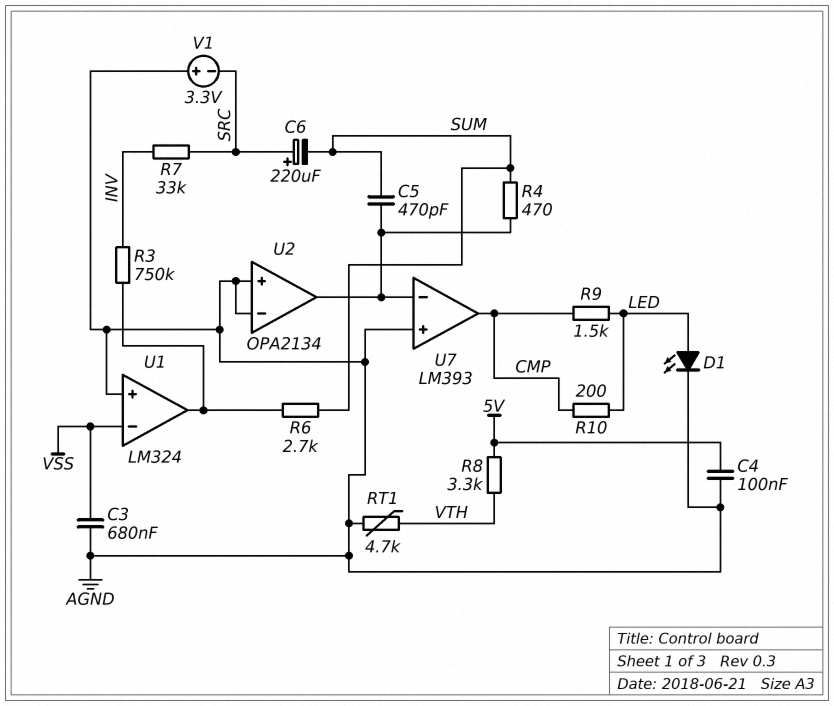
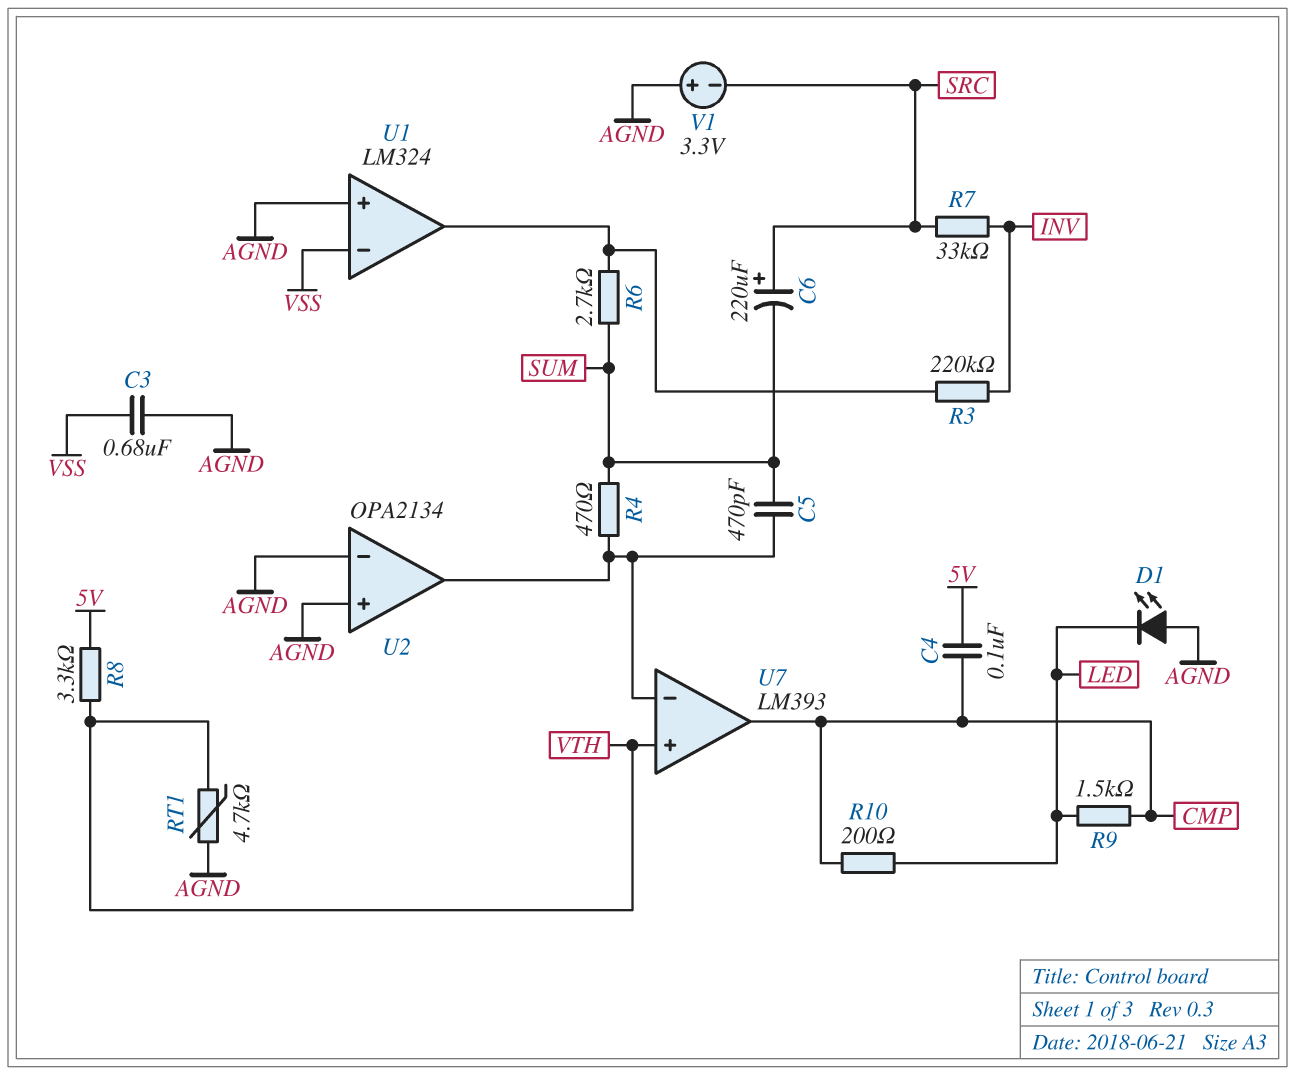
C4: 100nF (5V, AGND) -> 100nF (5V, CMP)
D1: LED (A LED, K AGND) -> LED (A AGND, K LED)
R3: 750k (INV, U1/out) -> 220k (INV, U1/out)
U7 pin in+: AGND -> VTH

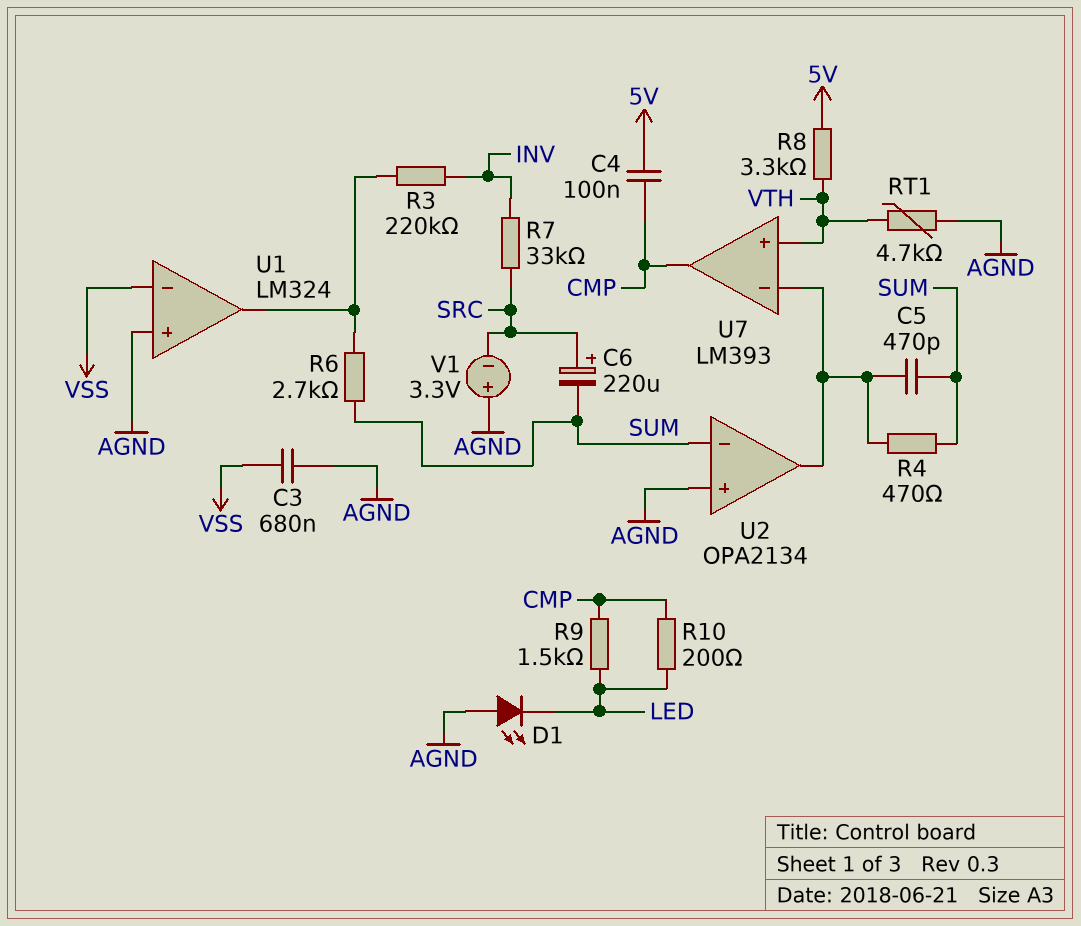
U2 pin in-: AGND -> SUM

